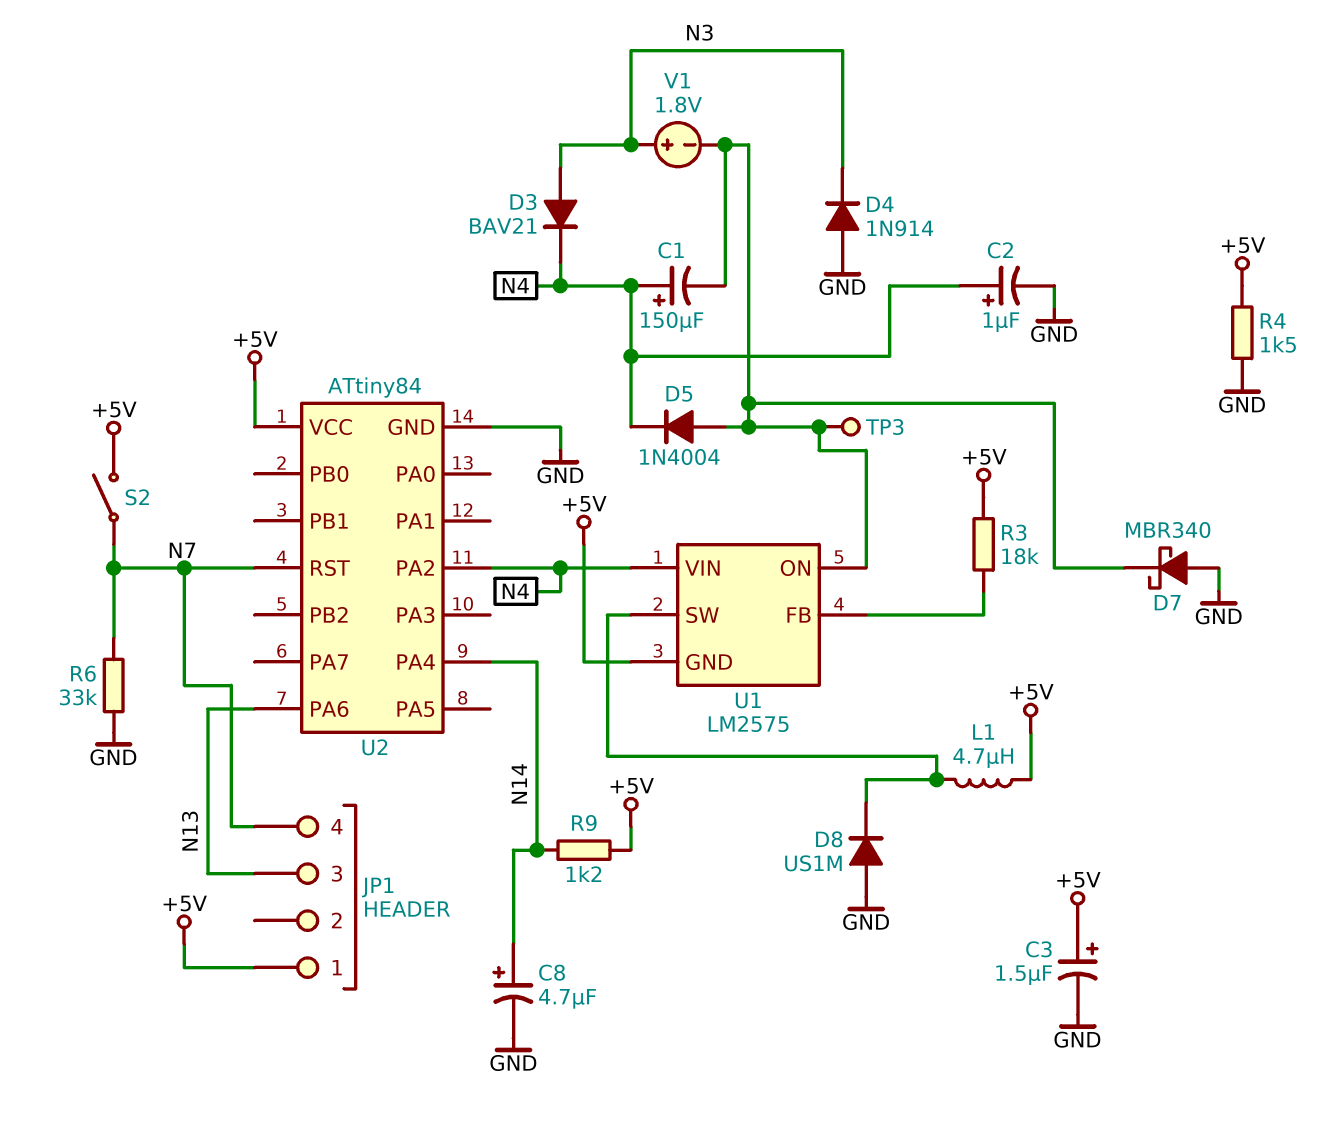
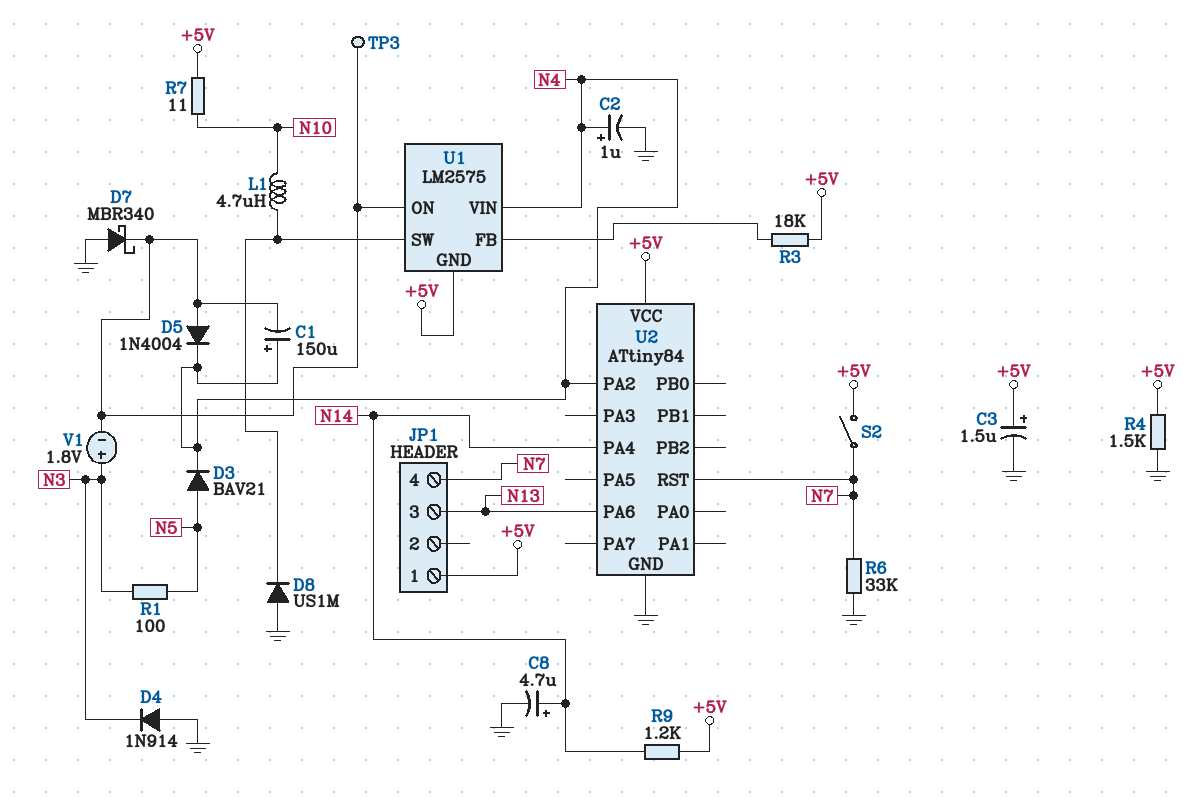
D3: diode BAV21 (A N3, K N4) -> diode BAV21 (A N5, K N4)
L1: 4.7uH (+5V, U1/SW) -> 4.7uH (N10, U1/SW)
R1: none -> 100 (N3, N5)
R7: none -> 11 (+5V, N10)

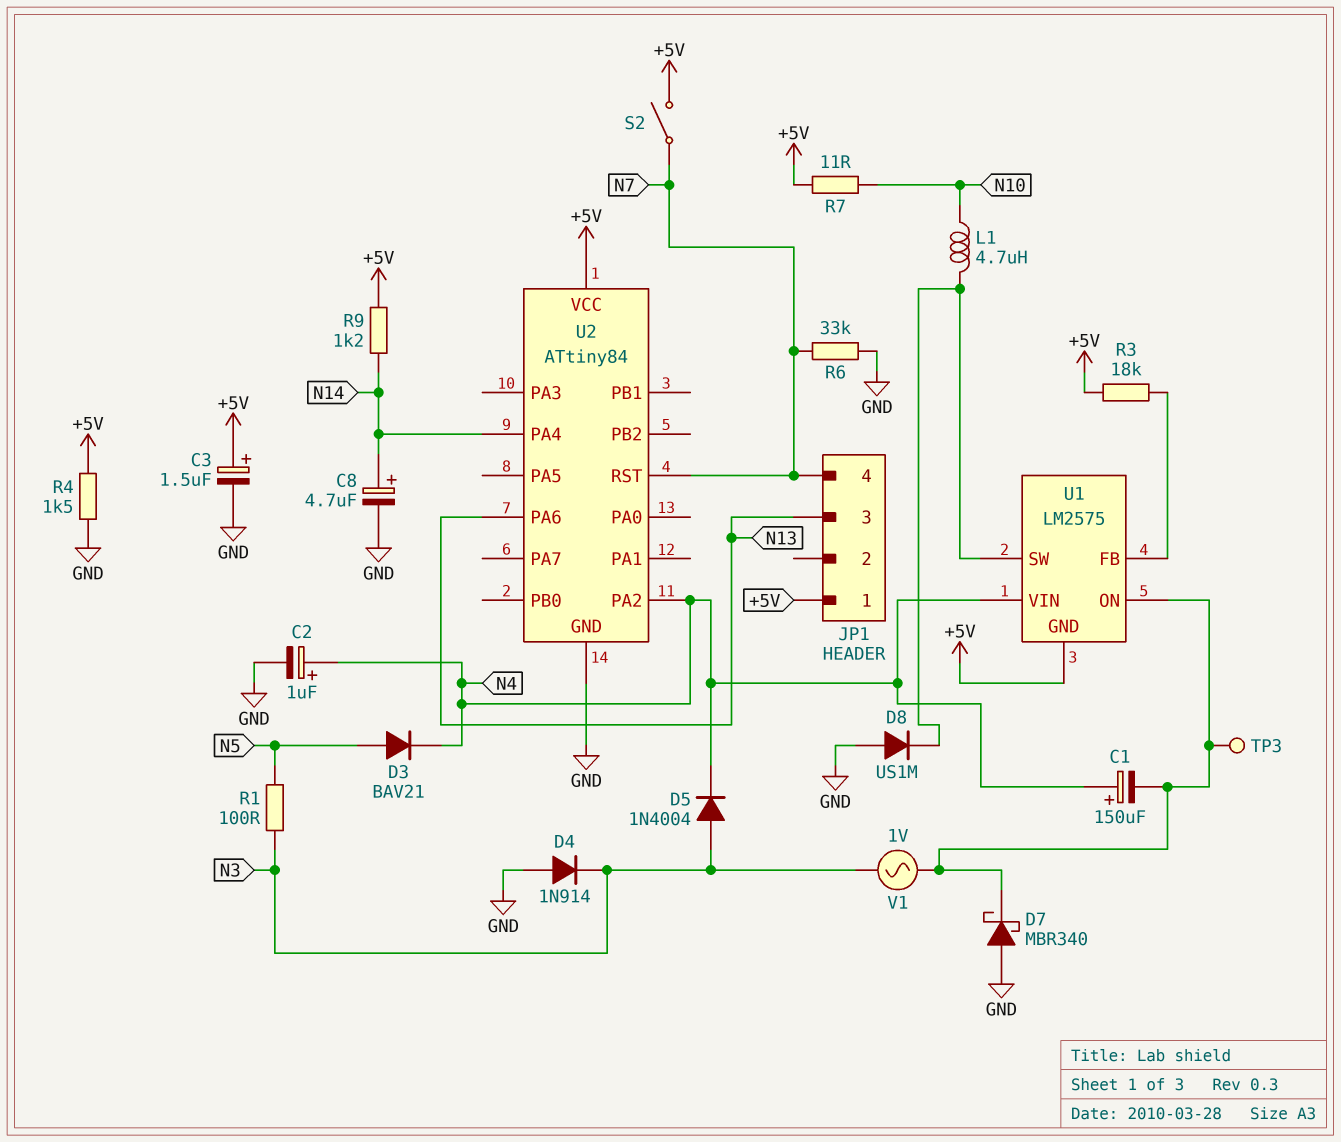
D5: diode 1N4004 (A U1/ON, K N4) -> diode 1N4004 (A N3, K N4)
V1: 1.8V (plus N3, minus U1/ON) -> AC 1V (N3, U1/ON)

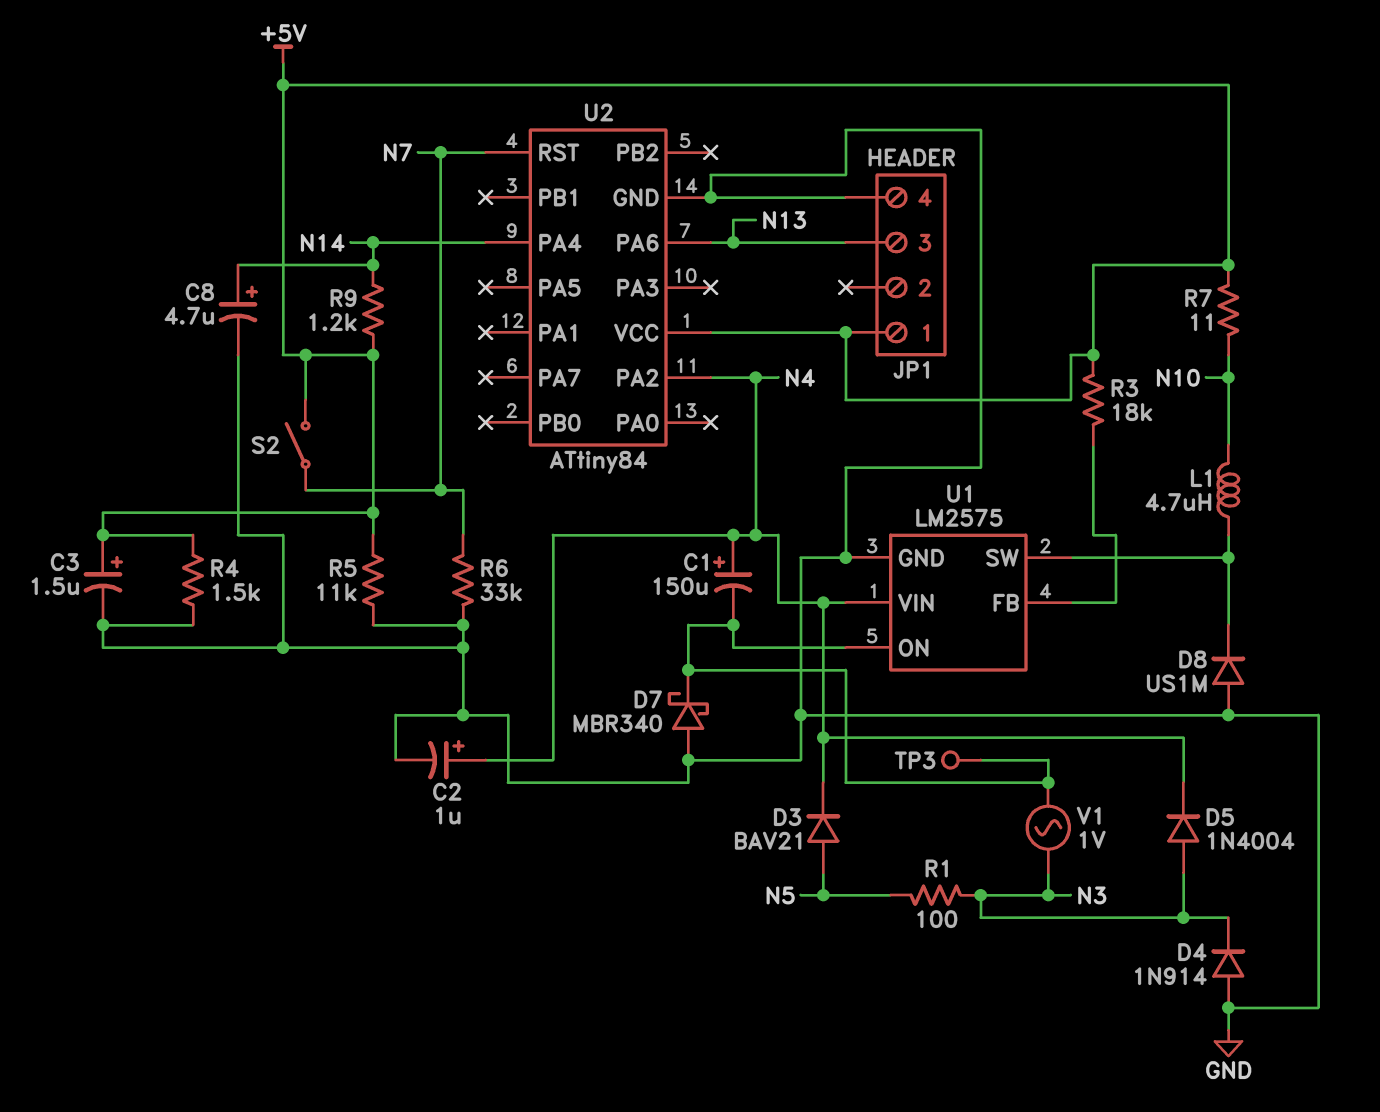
JP1 pin 4: N7 -> GND
R5: none -> 11k (+5V, GND)
U1 pin GND: +5V -> GND

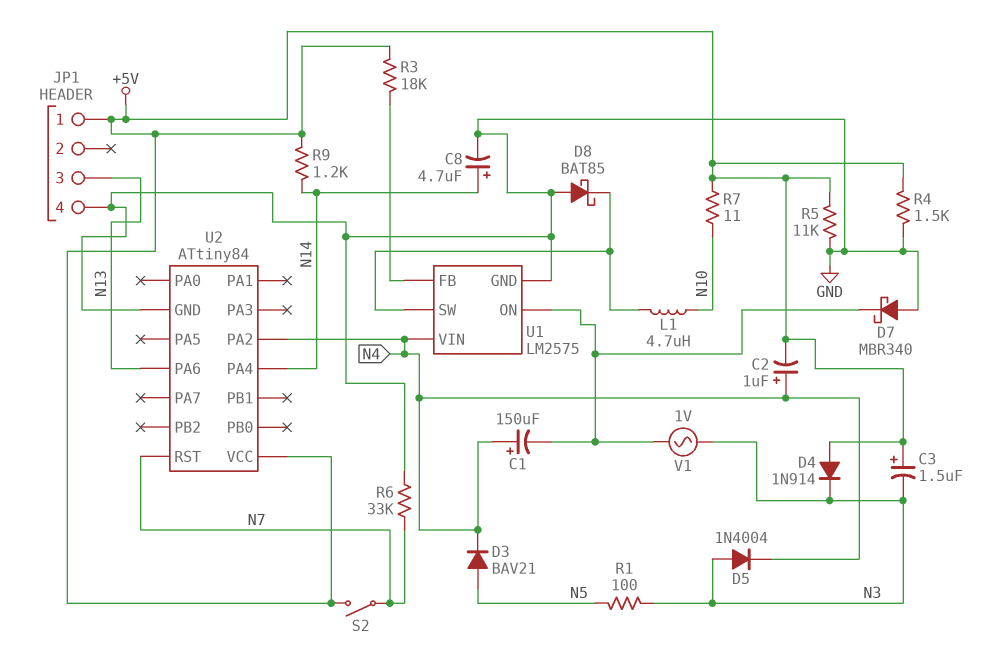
C2: 1uF (plus N4, minus GND) -> 1uF (plus N4, minus +5V)
C3: 1.5uF (plus +5V, minus GND) -> 1.5uF (plus +5V, minus N3)
D4: diode 1N914 (A GND, K N3) -> diode 1N914 (A +5V, K N3)
D8: diode US1M (A GND, K U1/SW) -> schottky BAT85 (A GND, K U1/SW)
TP3: test point (U1/ON) -> none

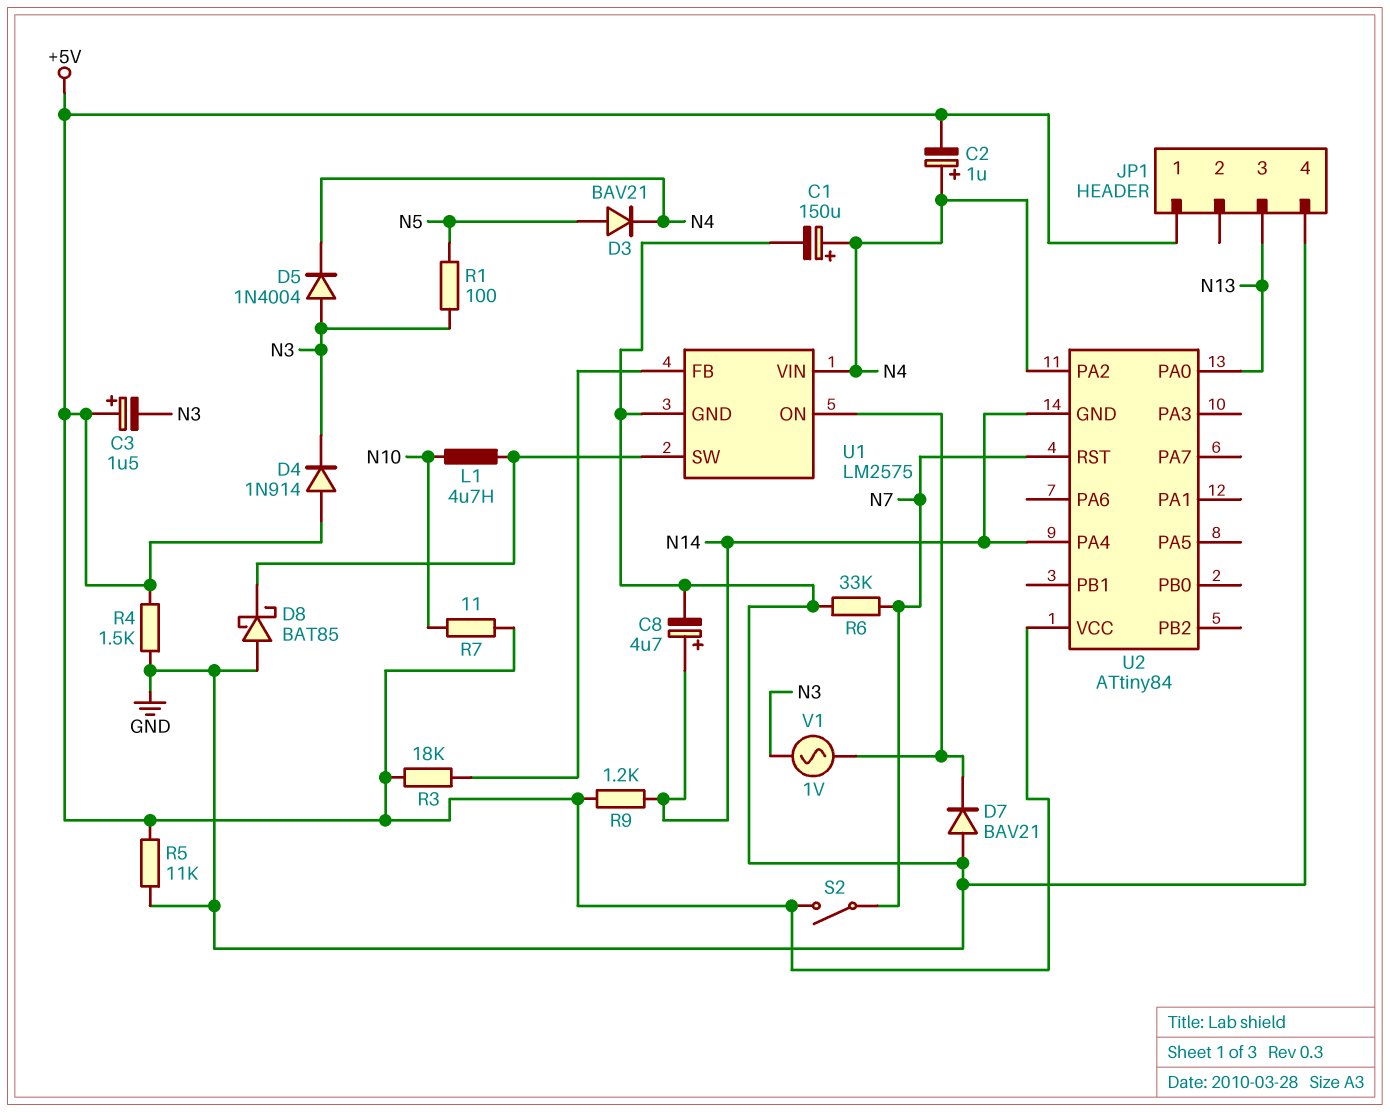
C1: 150uF (plus N4, minus U1/ON) -> 150uF (plus N4, minus GND)
D7: schottky MBR340 (A GND, K U1/ON) -> diode BAV21 (A GND, K U1/ON)
U2 pin GND: GND -> N14
U2 pin PA0: none -> N13
U2 pin PA6: N13 -> none

